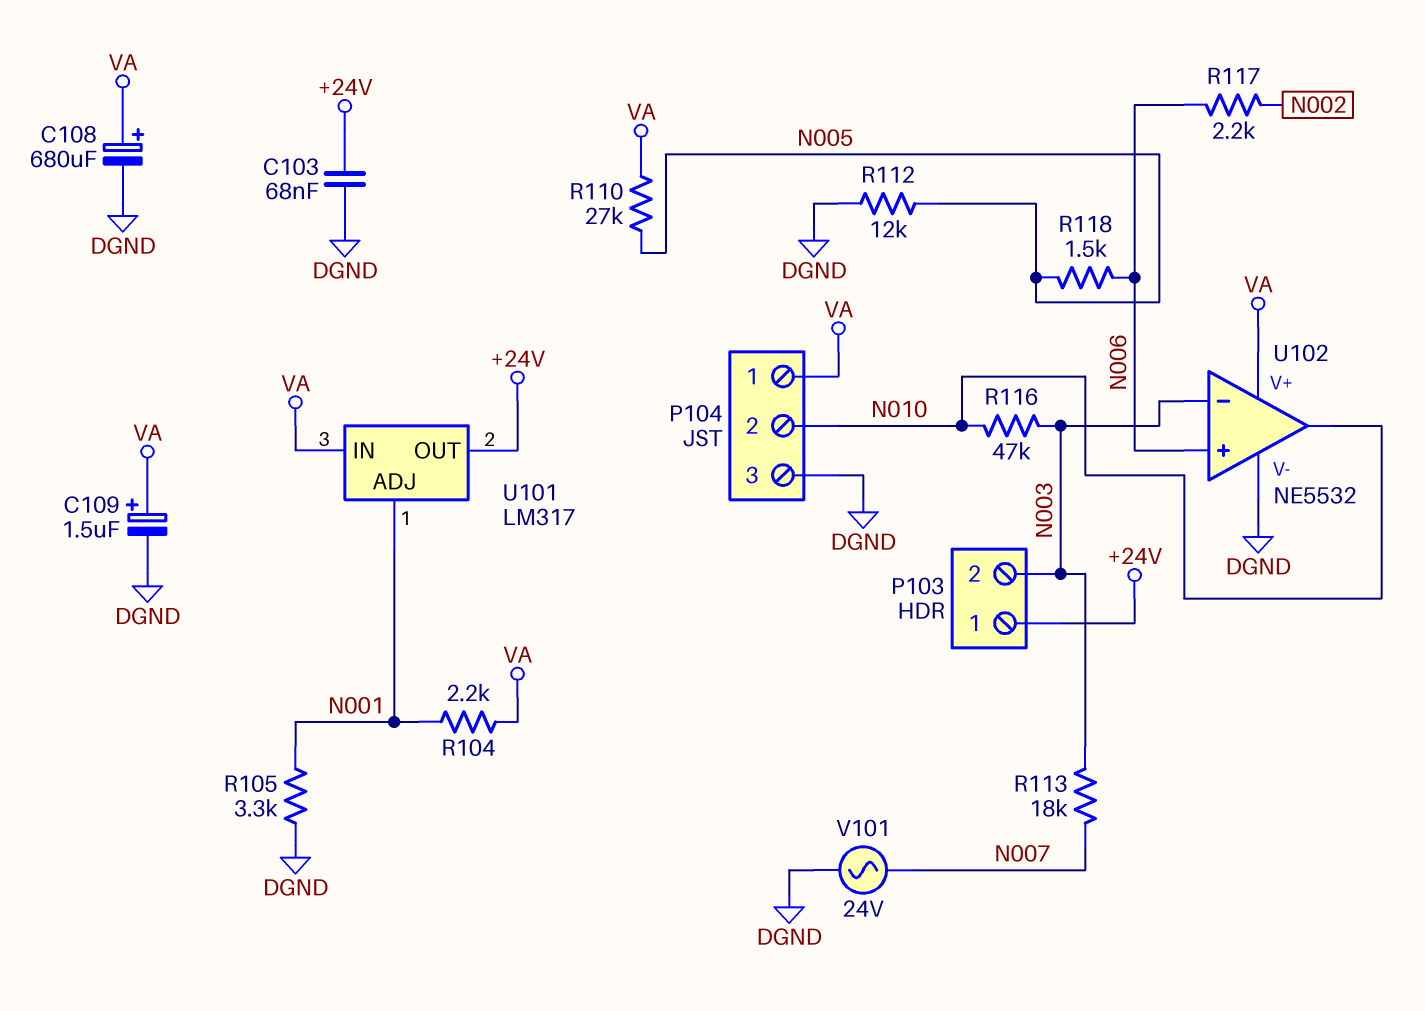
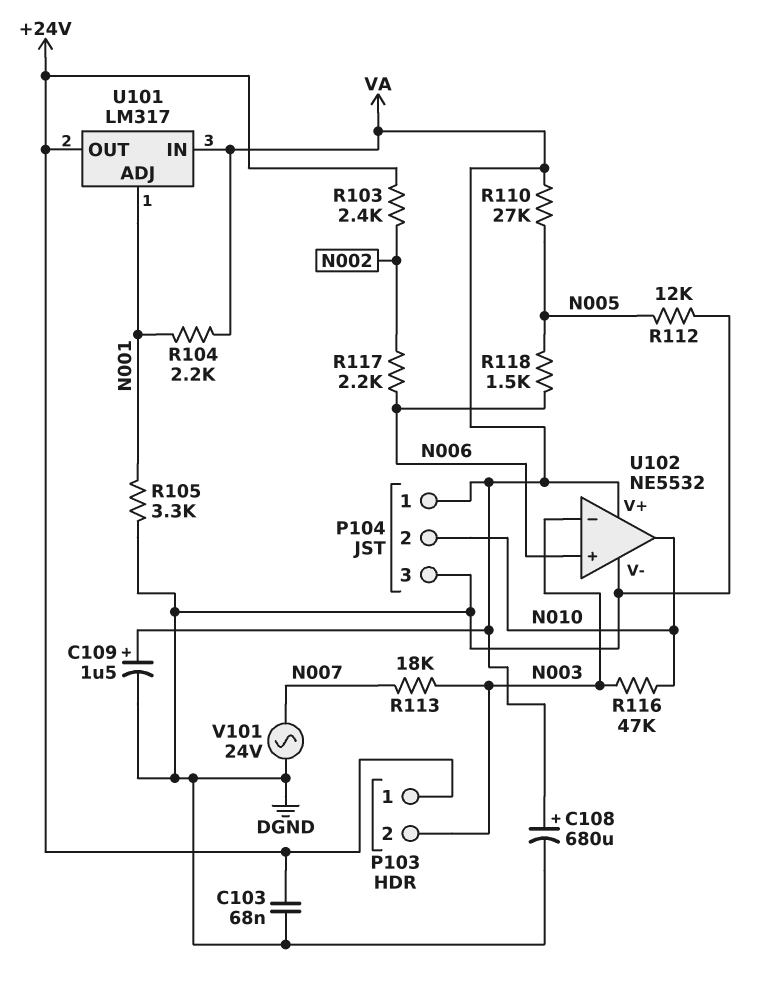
R103: none -> 2.4k (+24V, N002)

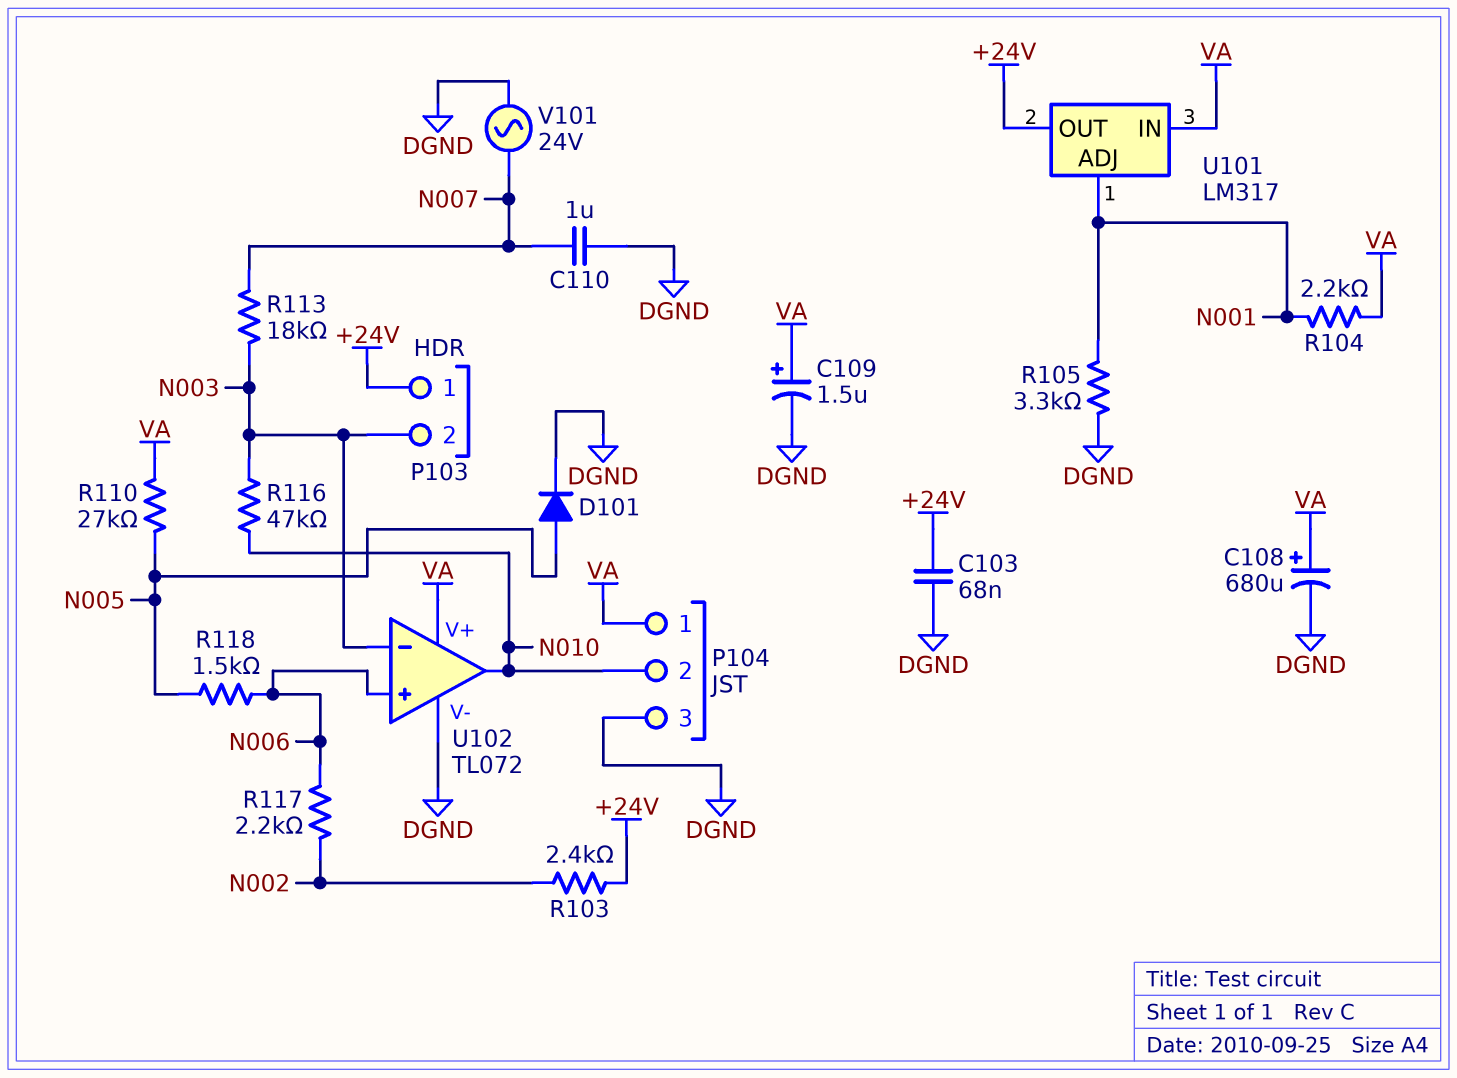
C110: none -> 1uF (DGND, N007)
D101: none -> diode (A N005, K DGND)
R112: 12k (DGND, N005) -> none
U102: NE5532 -> TL072

